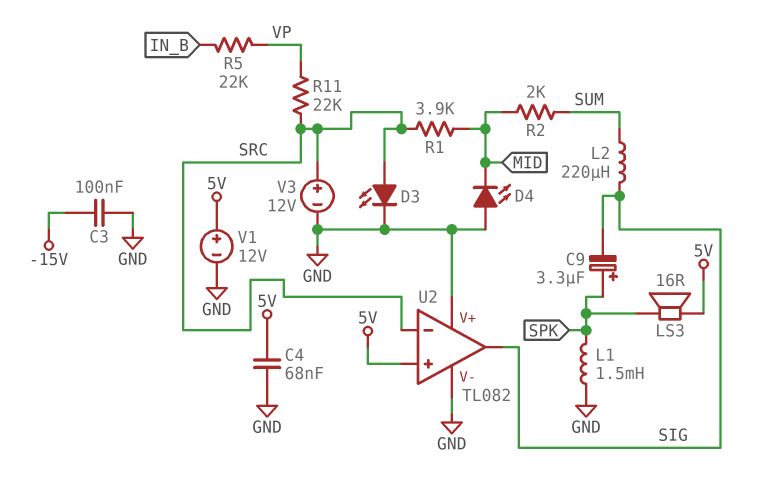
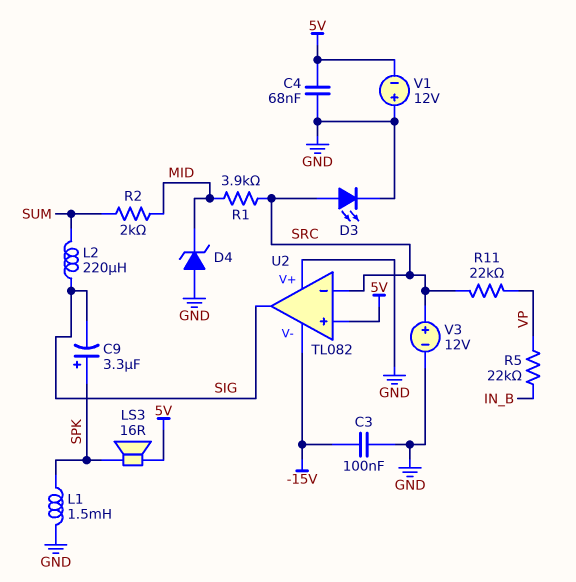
D4: LED (A GND, K MID) -> zener (A GND, K MID)
U2 pin V-: GND -> -15V
V1: 12V (plus 5V, minus GND) -> 12V (plus GND, minus 5V)

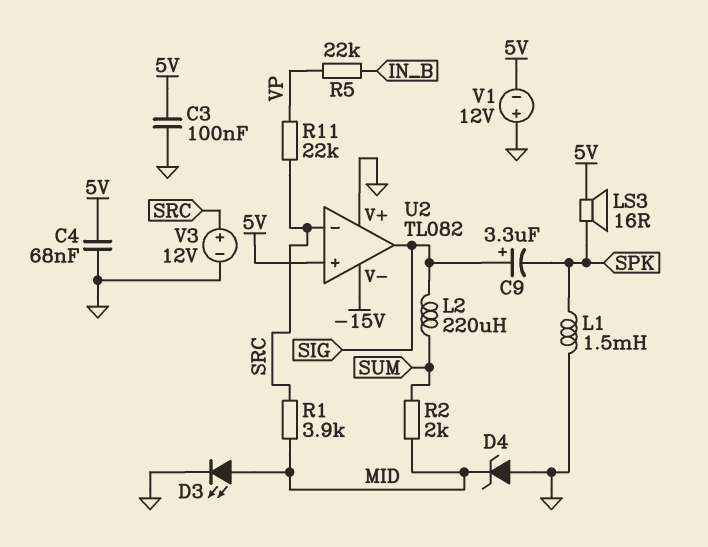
C3: 100nF (-15V, GND) -> 100nF (5V, GND)
C9: 3.3uF (plus SPK, minus SIG) -> 3.3uF (plus SIG, minus SPK)
D3: LED (A SRC, K GND) -> LED (A MID, K GND)

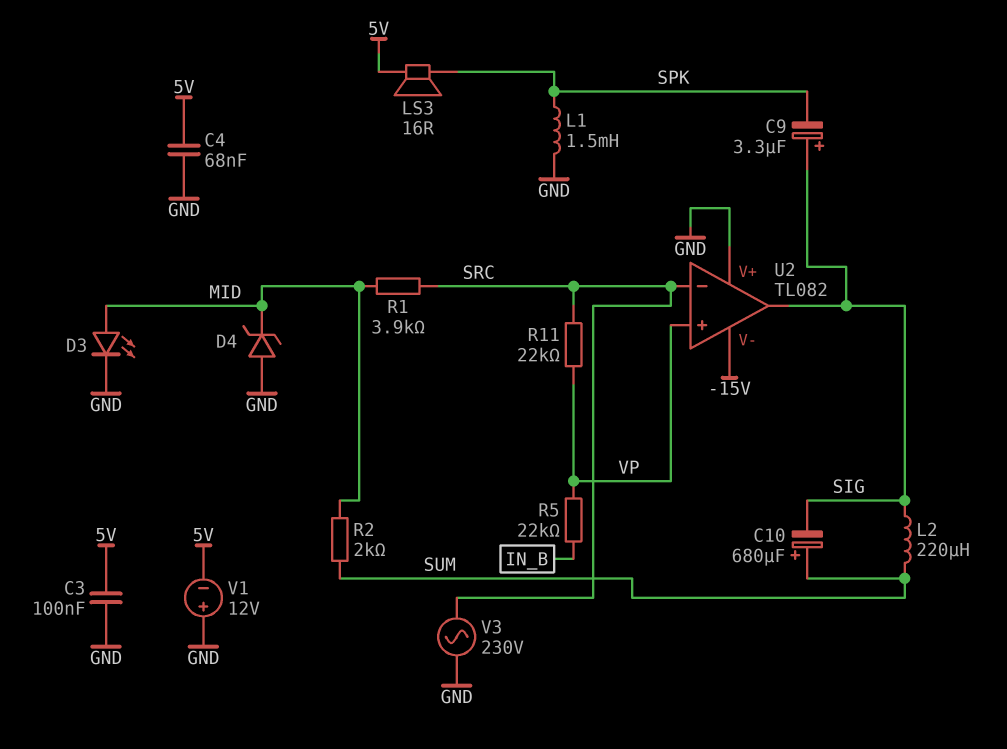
C10: none -> 680uF (plus SUM, minus SIG)
U2 pin in+: 5V -> VP
V3: 12V (plus SRC, minus GND) -> AC 230V (GND, SRC)

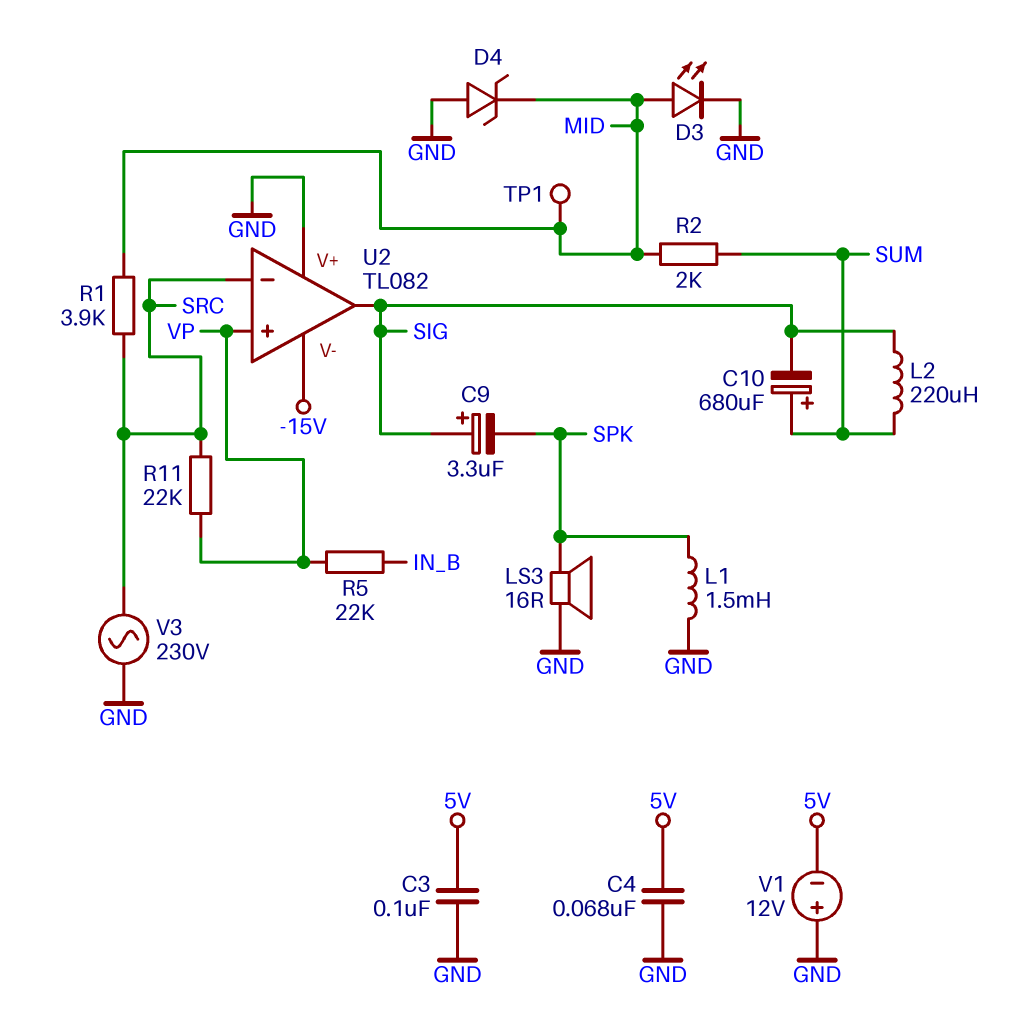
LS3: speaker 16R (5V, SPK) -> speaker 16R (GND, SPK)
TP1: none -> test point (MID)

